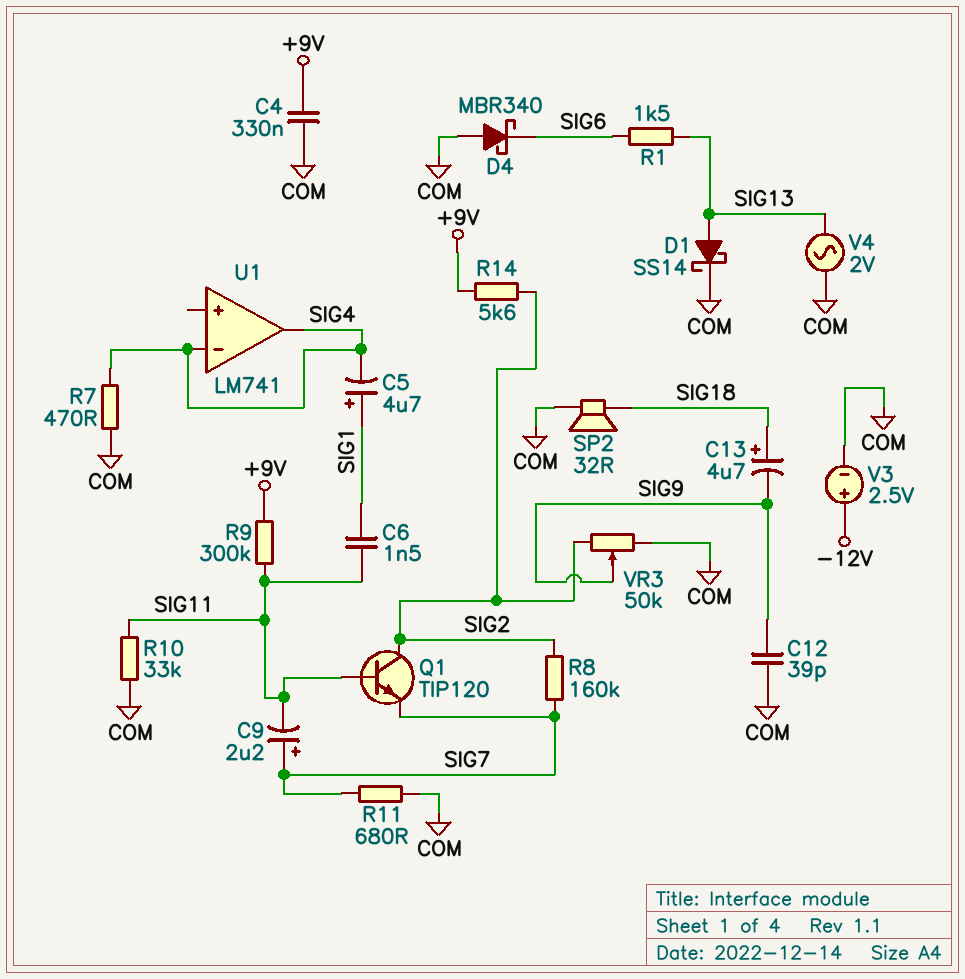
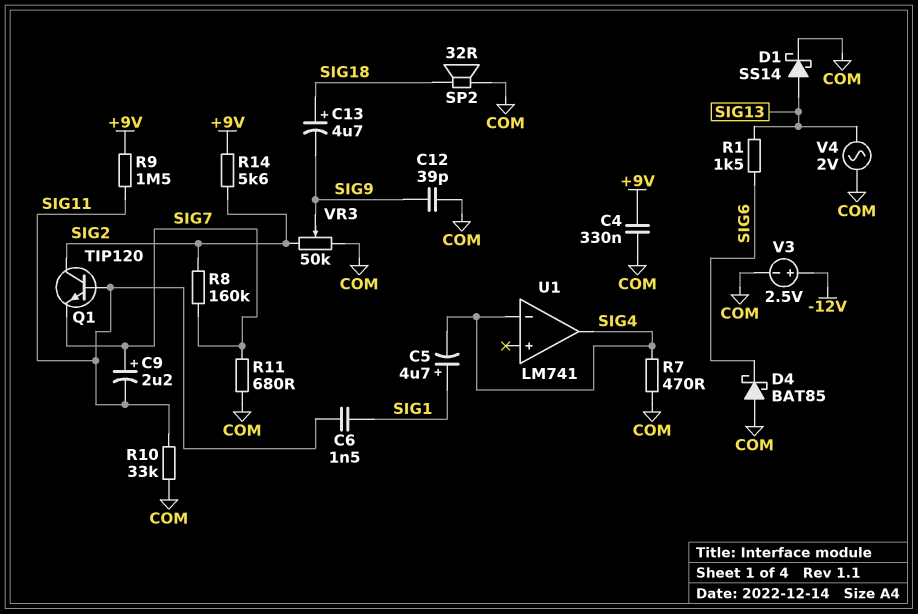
D4: schottky MBR340 (A COM, K SIG6) -> schottky BAT85 (A COM, K SIG6)
R9: 300k (+9V, SIG11) -> 1.5M (+9V, SIG11)

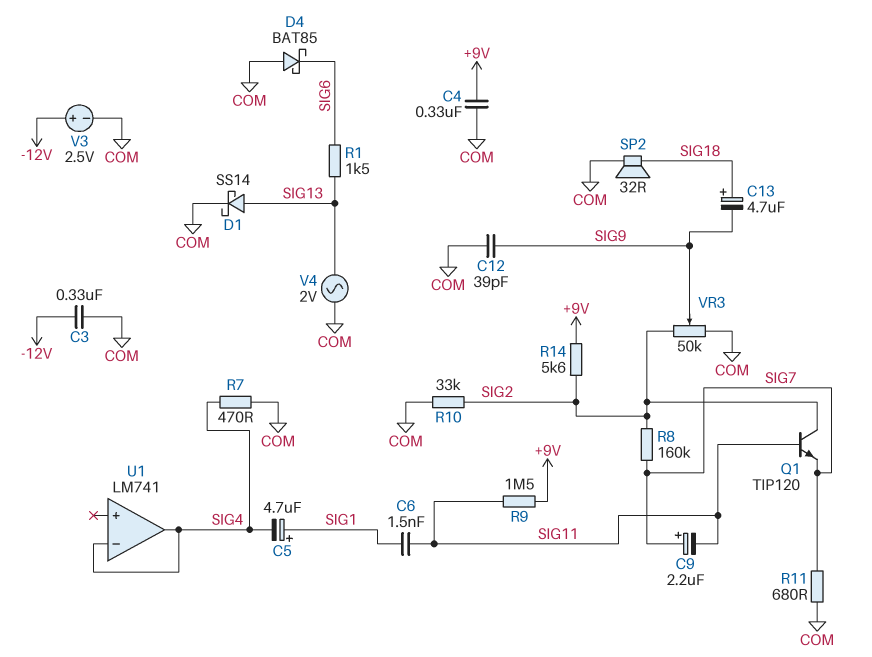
C3: none -> 330nF (-12V, COM)
R10: 33k (COM, SIG11) -> 33k (COM, SIG2)

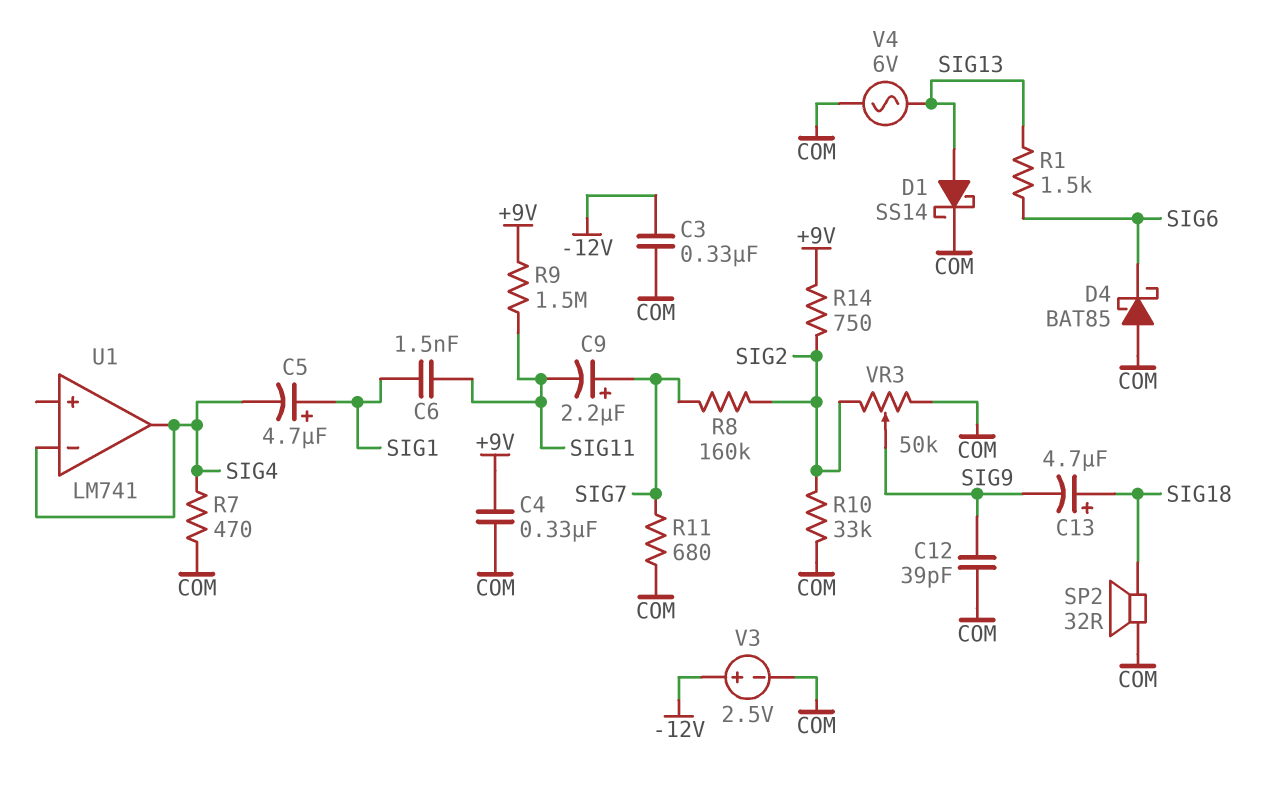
Q1: NPN TIP120 (B SIG11, C SIG2, E SIG7) -> none
R14: 5.6k (+9V, SIG2) -> 750 (+9V, SIG2)
V4: AC 2V (COM, SIG13) -> AC 6V (COM, SIG13)

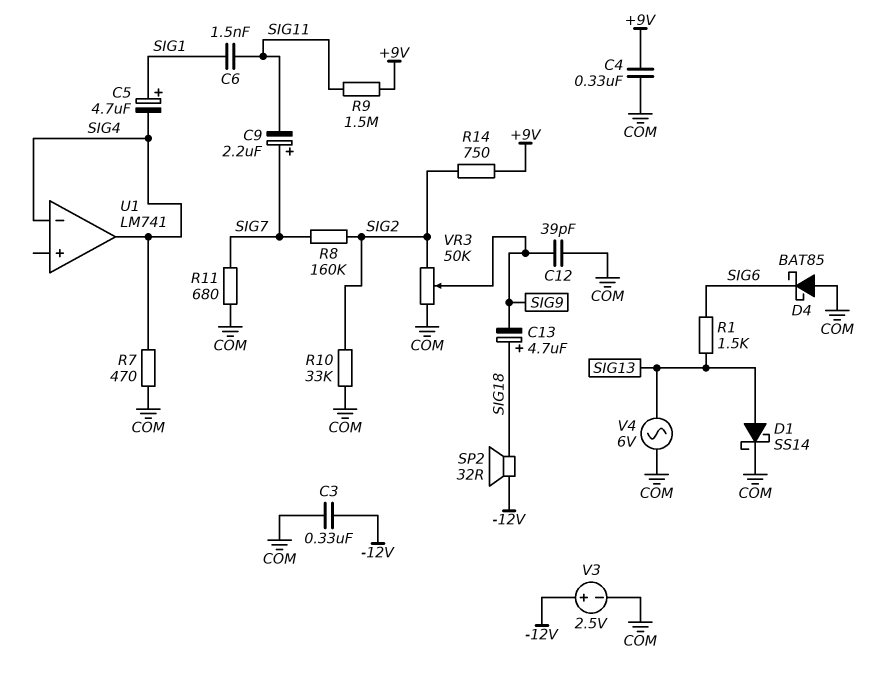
SP2: speaker 32R (COM, SIG18) -> speaker 32R (-12V, SIG18)

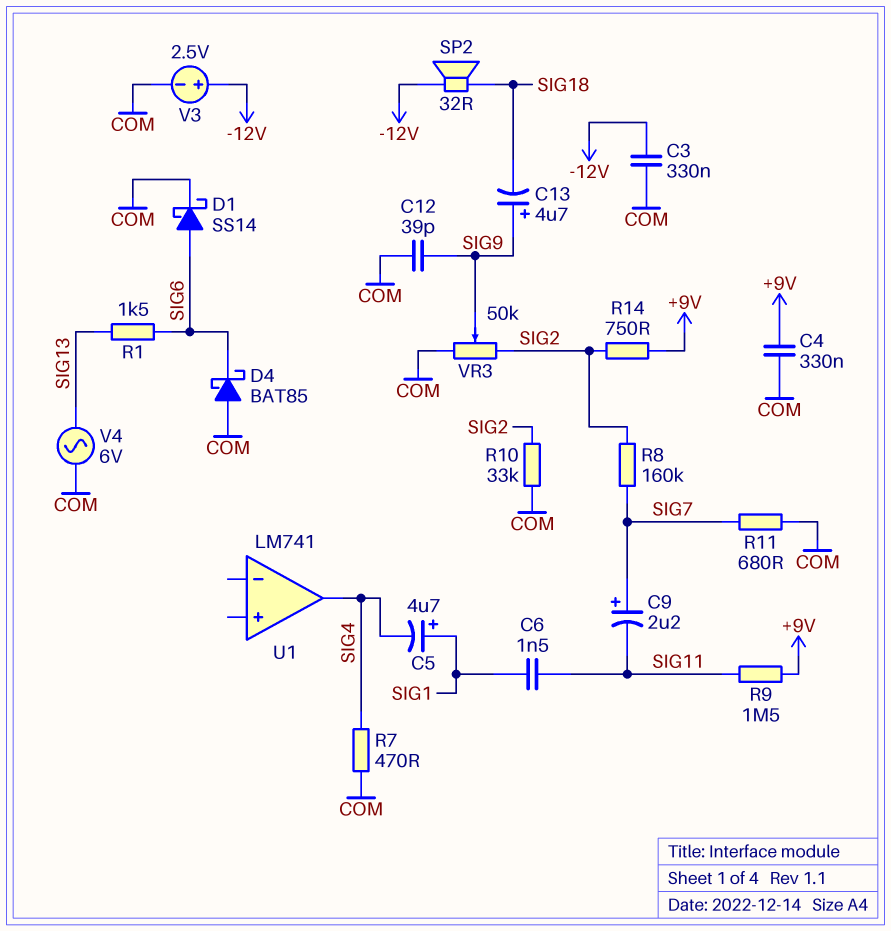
C13: 4.7uF (plus SIG18, minus SIG9) -> 4.7uF (plus SIG9, minus SIG18)
D1: schottky SS14 (A SIG13, K COM) -> schottky SS14 (A SIG6, K COM)
U1 pin in-: SIG4 -> none

